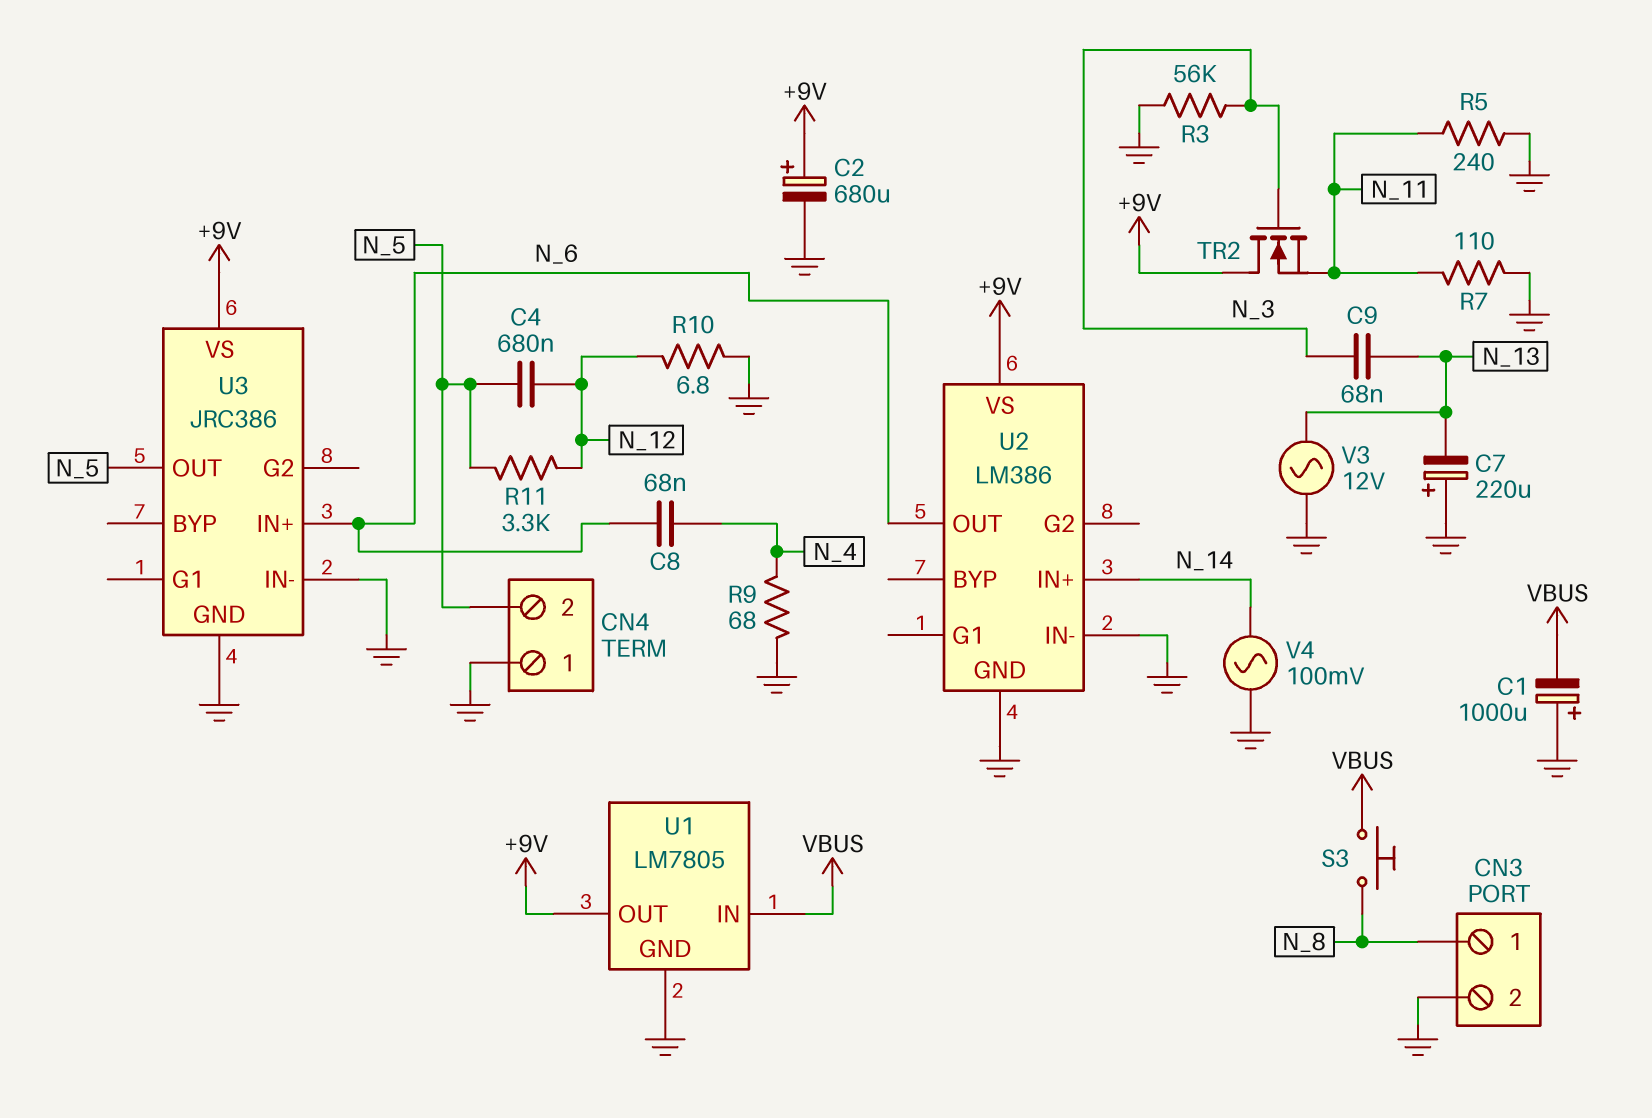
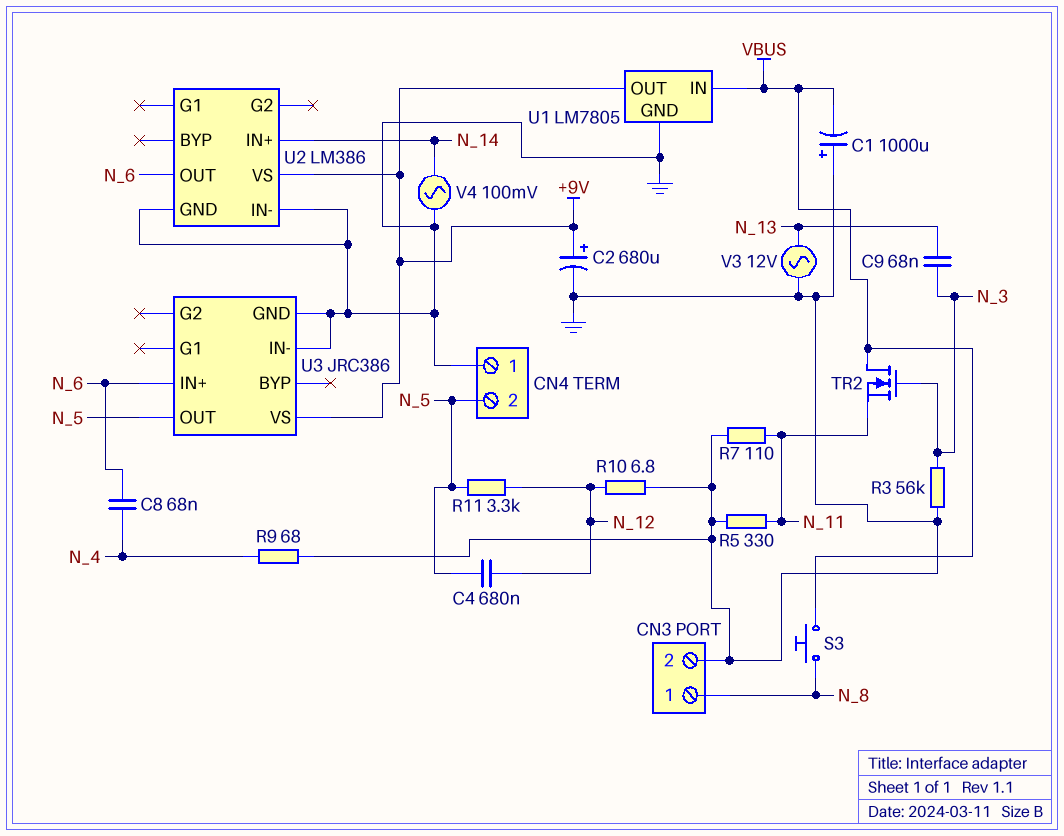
C7: 220uF (plus GND, minus N_13) -> none
R5: 240 (GND, N_11) -> 330 (GND, N_11)
TR2: NMOS (G N_3, D +9V, S N_11) -> NMOS (G N_3, D VBUS, S N_11)

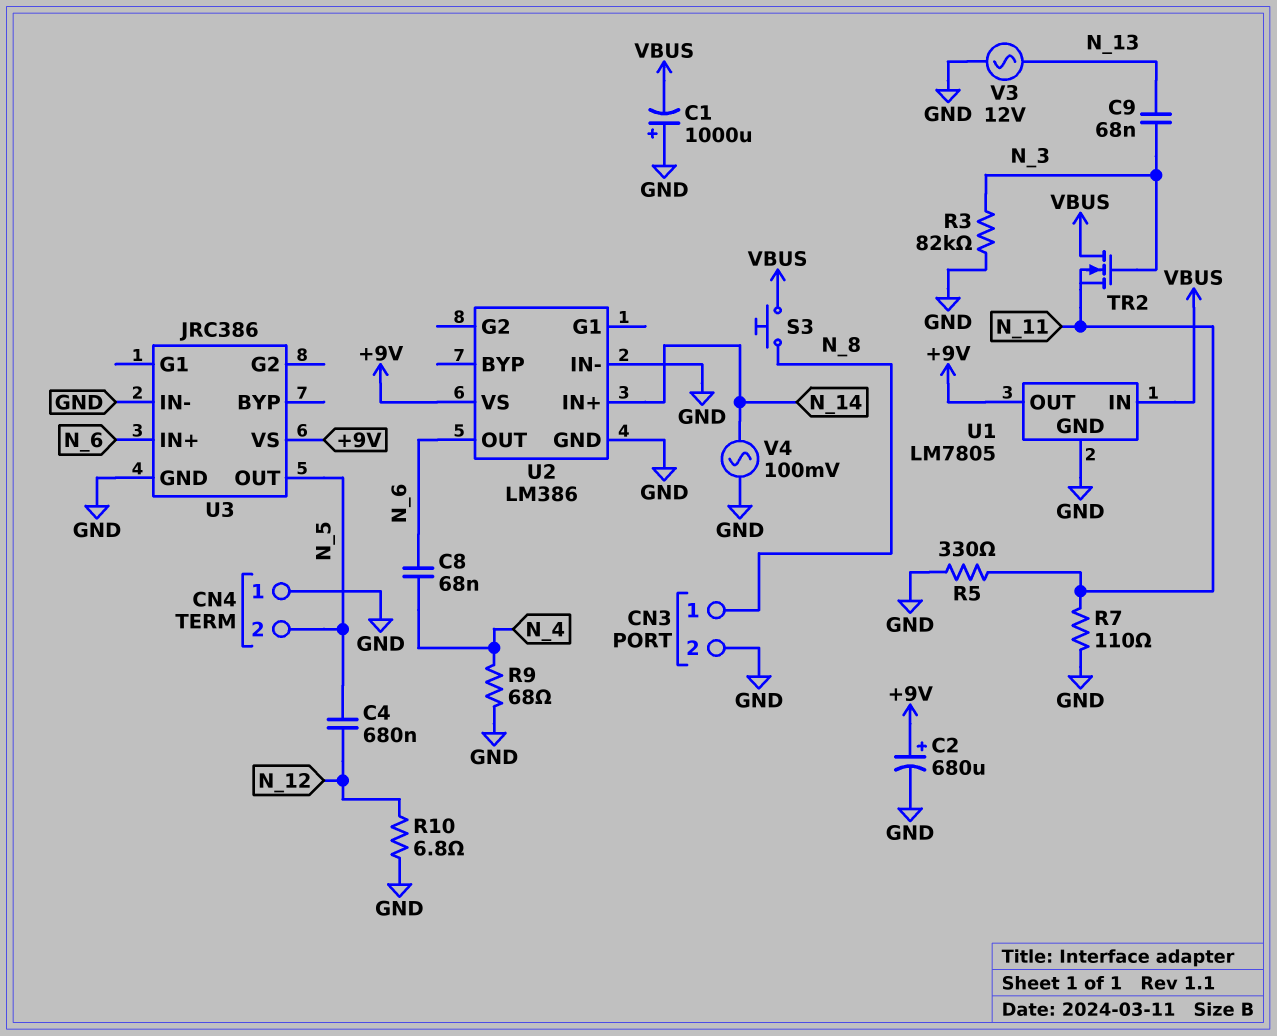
R3: 56k (GND, N_3) -> 82k (GND, N_3)
R11: 3.3k (N_5, N_12) -> none

